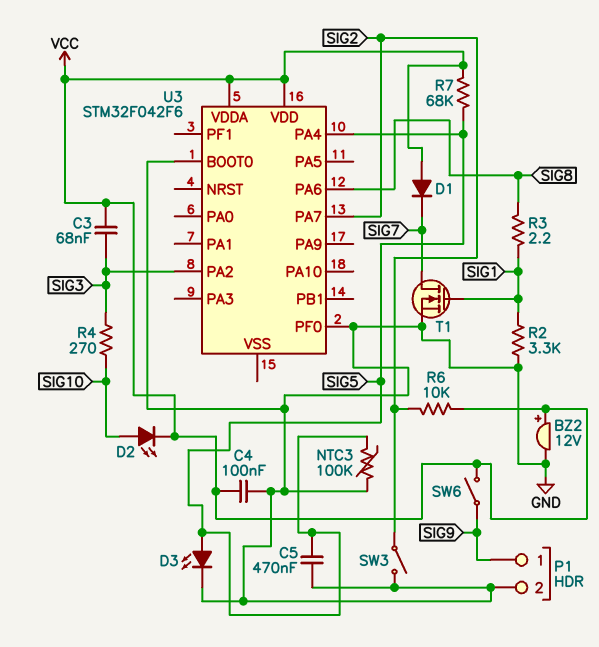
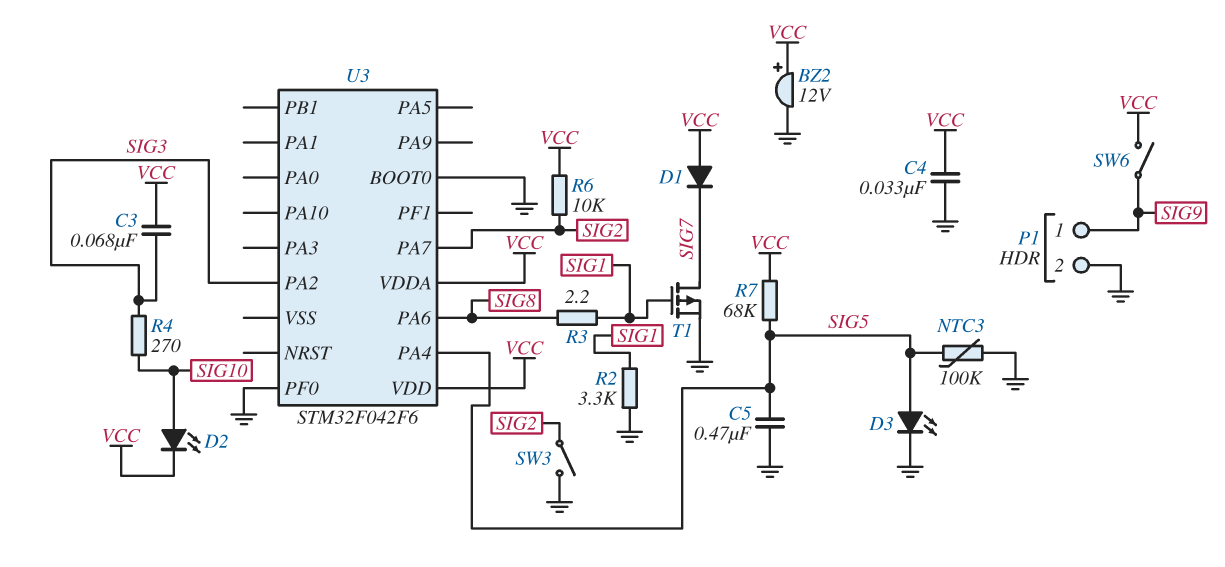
C4: 100nF (GND, VCC) -> 33nF (GND, VCC)
T1: NMOS (G SIG1, D SIG7, S GND) -> PMOS (G SIG1, D SIG7, S GND)

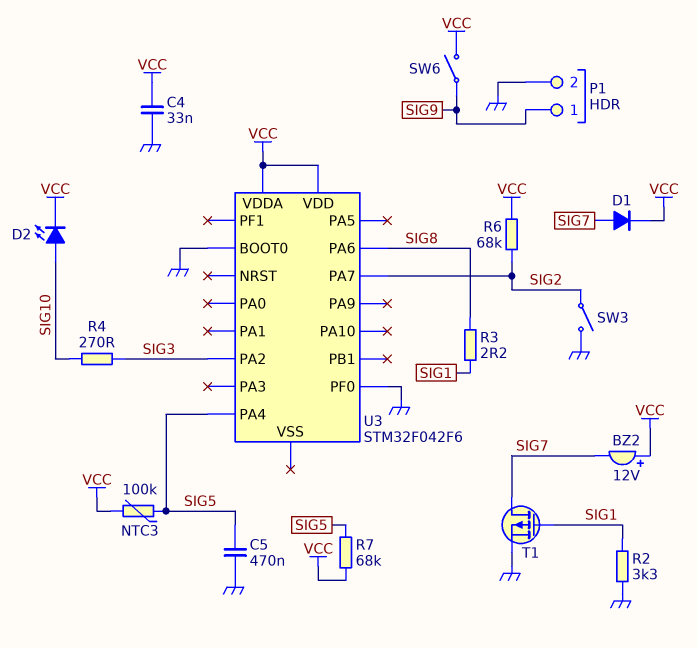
BZ2: buzzer 12V (plus VCC, minus GND) -> buzzer 12V (plus VCC, minus SIG7)
C3: 68nF (SIG3, VCC) -> none
D1: diode (A VCC, K SIG7) -> diode (A SIG7, K VCC)
D3: LED (A SIG5, K GND) -> none
NTC3: 100k (GND, SIG5) -> 100k (SIG5, VCC)
R6: 10k (SIG2, VCC) -> 68k (SIG2, VCC)

